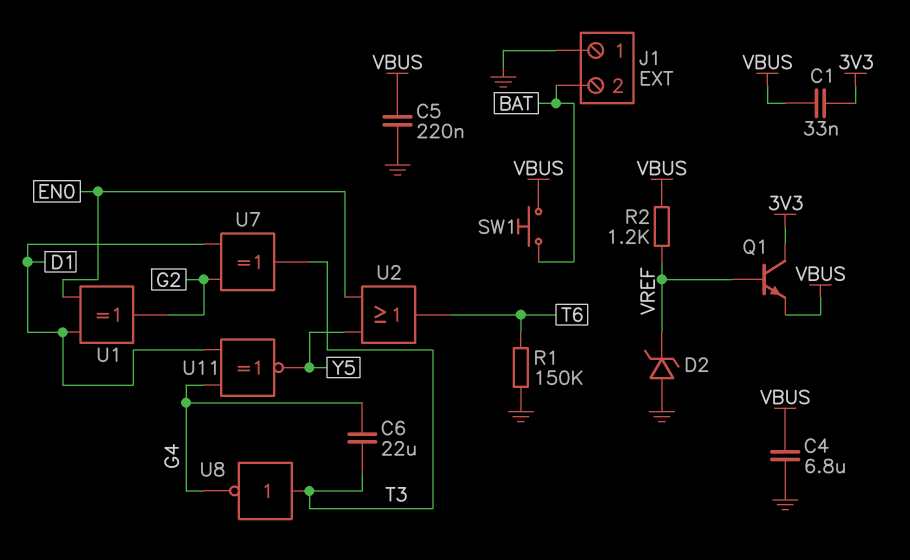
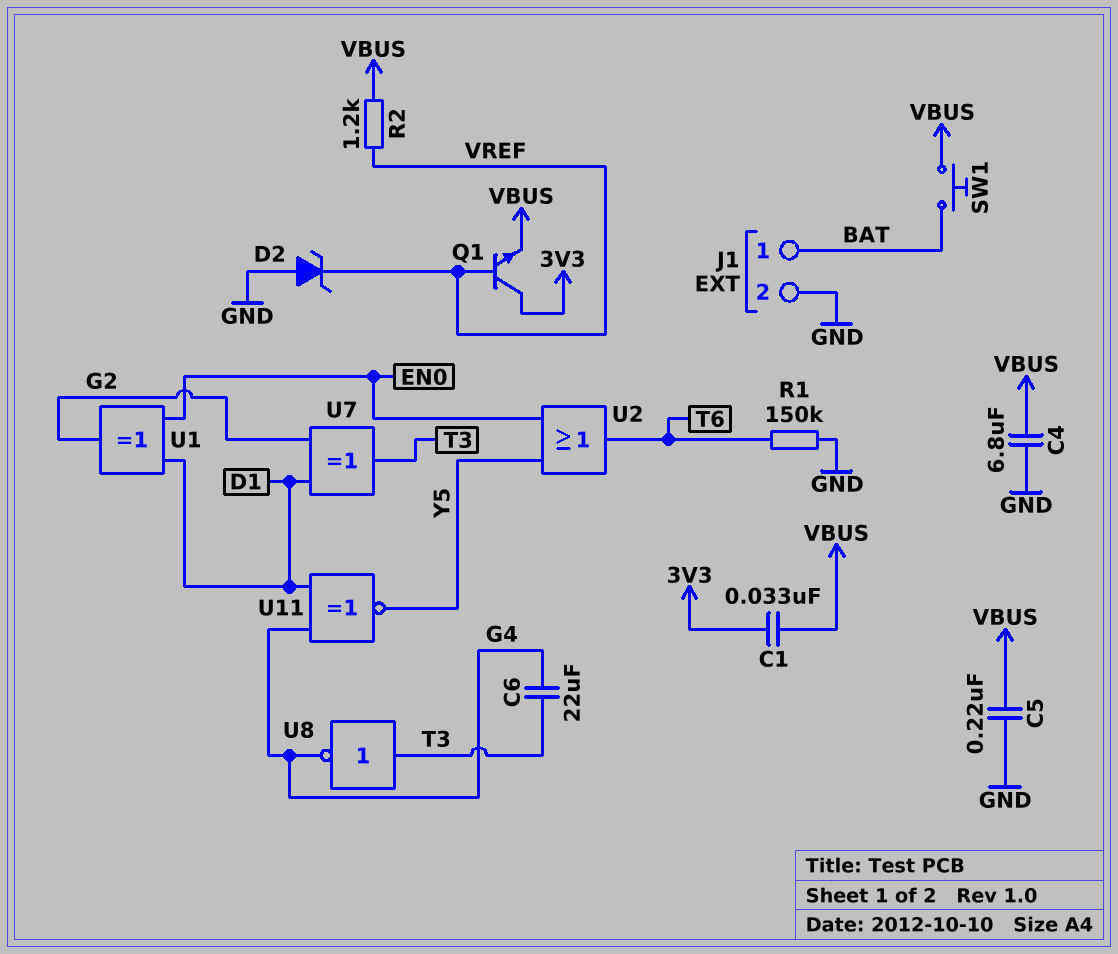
J1 pin 1: GND -> BAT
J1 pin 2: BAT -> GND

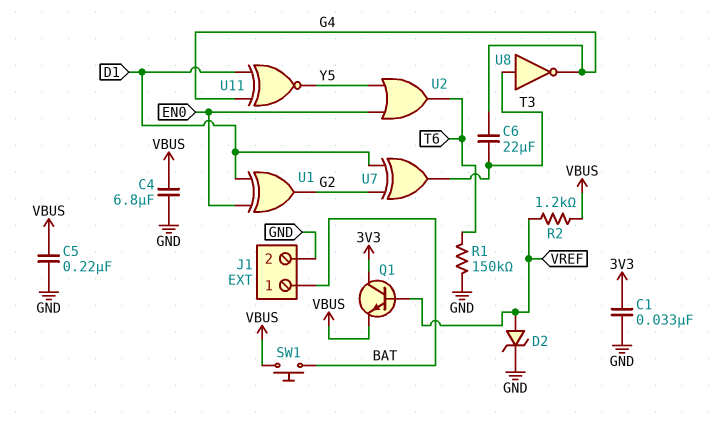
C1: 33nF (3V3, VBUS) -> 33nF (3V3, GND)
D2: zener (A GND, K VREF) -> zener (A VREF, K GND)

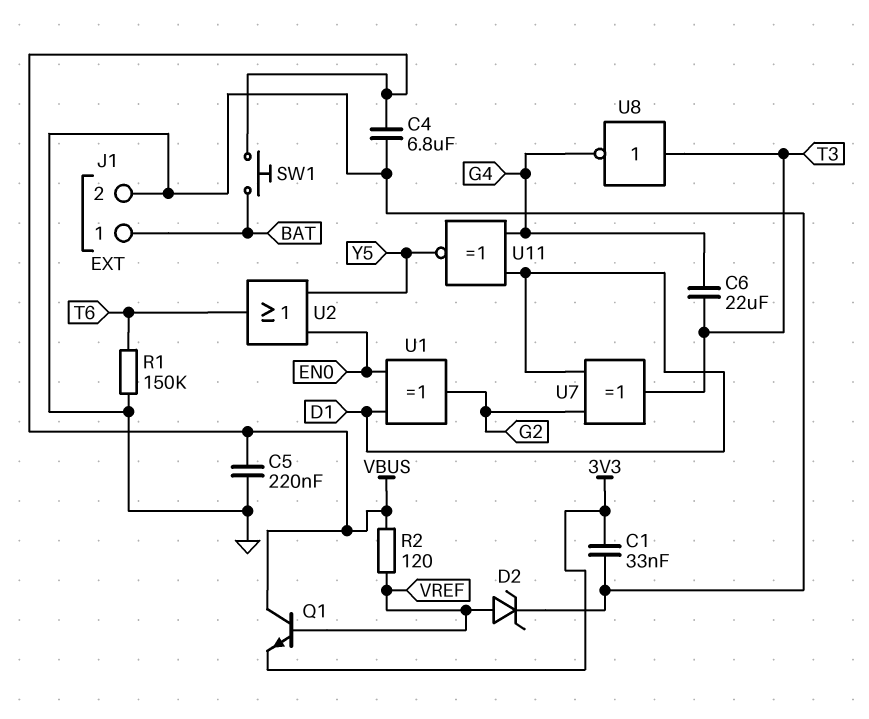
Q1: NPN (B VREF, C 3V3, E VBUS) -> NPN (B VREF, C VBUS, E 3V3)
R2: 1.2k (VBUS, VREF) -> 120 (VBUS, VREF)

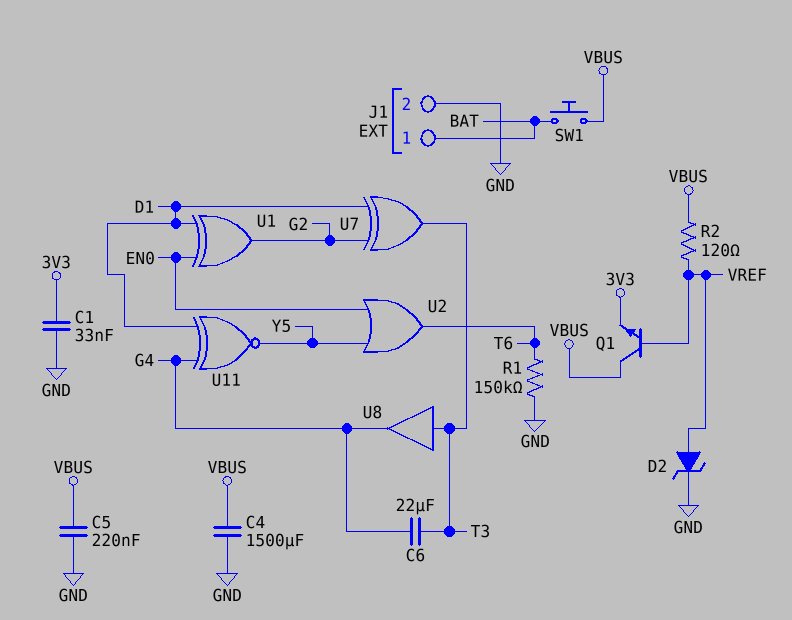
C4: 6.8uF (GND, VBUS) -> 1500uF (GND, VBUS)
U8: NOT (in T3, out G4) -> buffer (in T3, out G4)

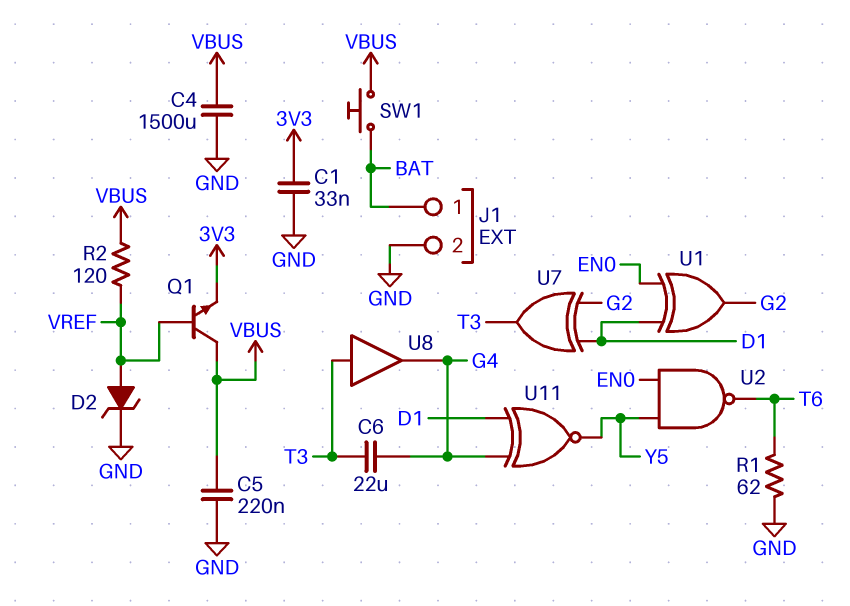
R1: 150k (GND, T6) -> 62 (GND, T6)
U2: OR (in EN0, in Y5, out T6) -> NAND (in EN0, in Y5, out T6)

